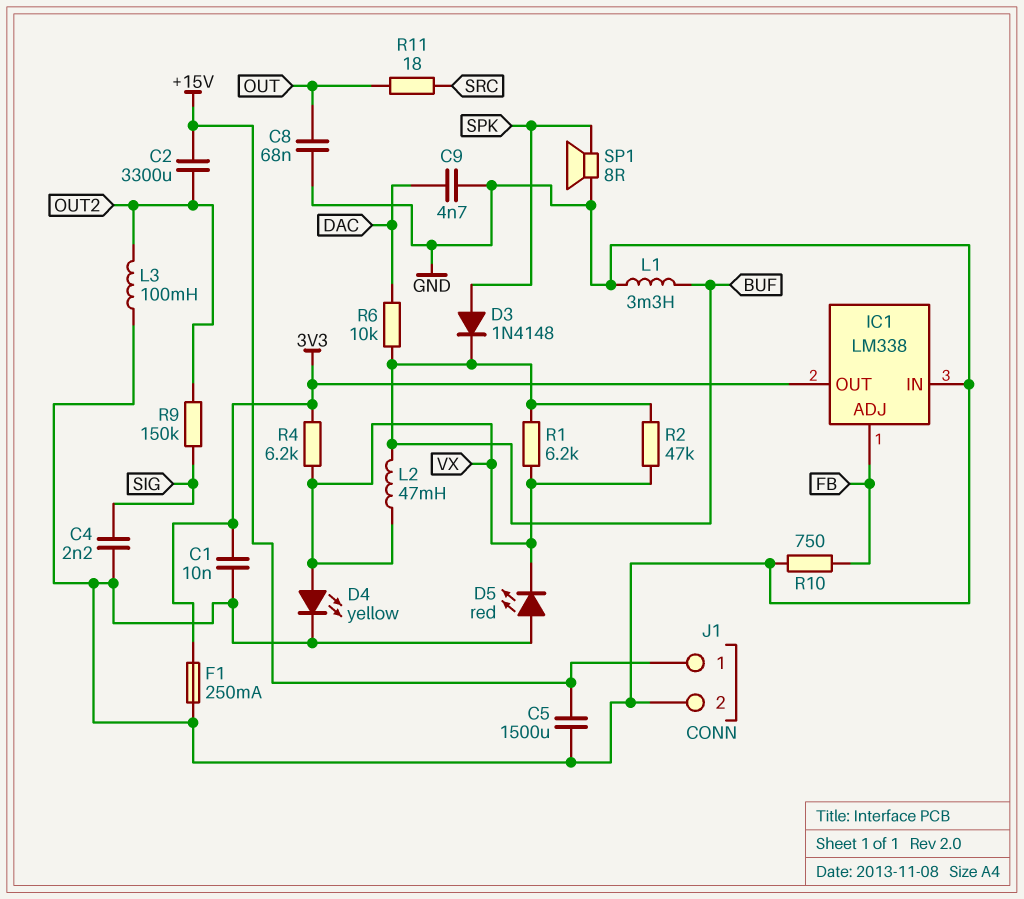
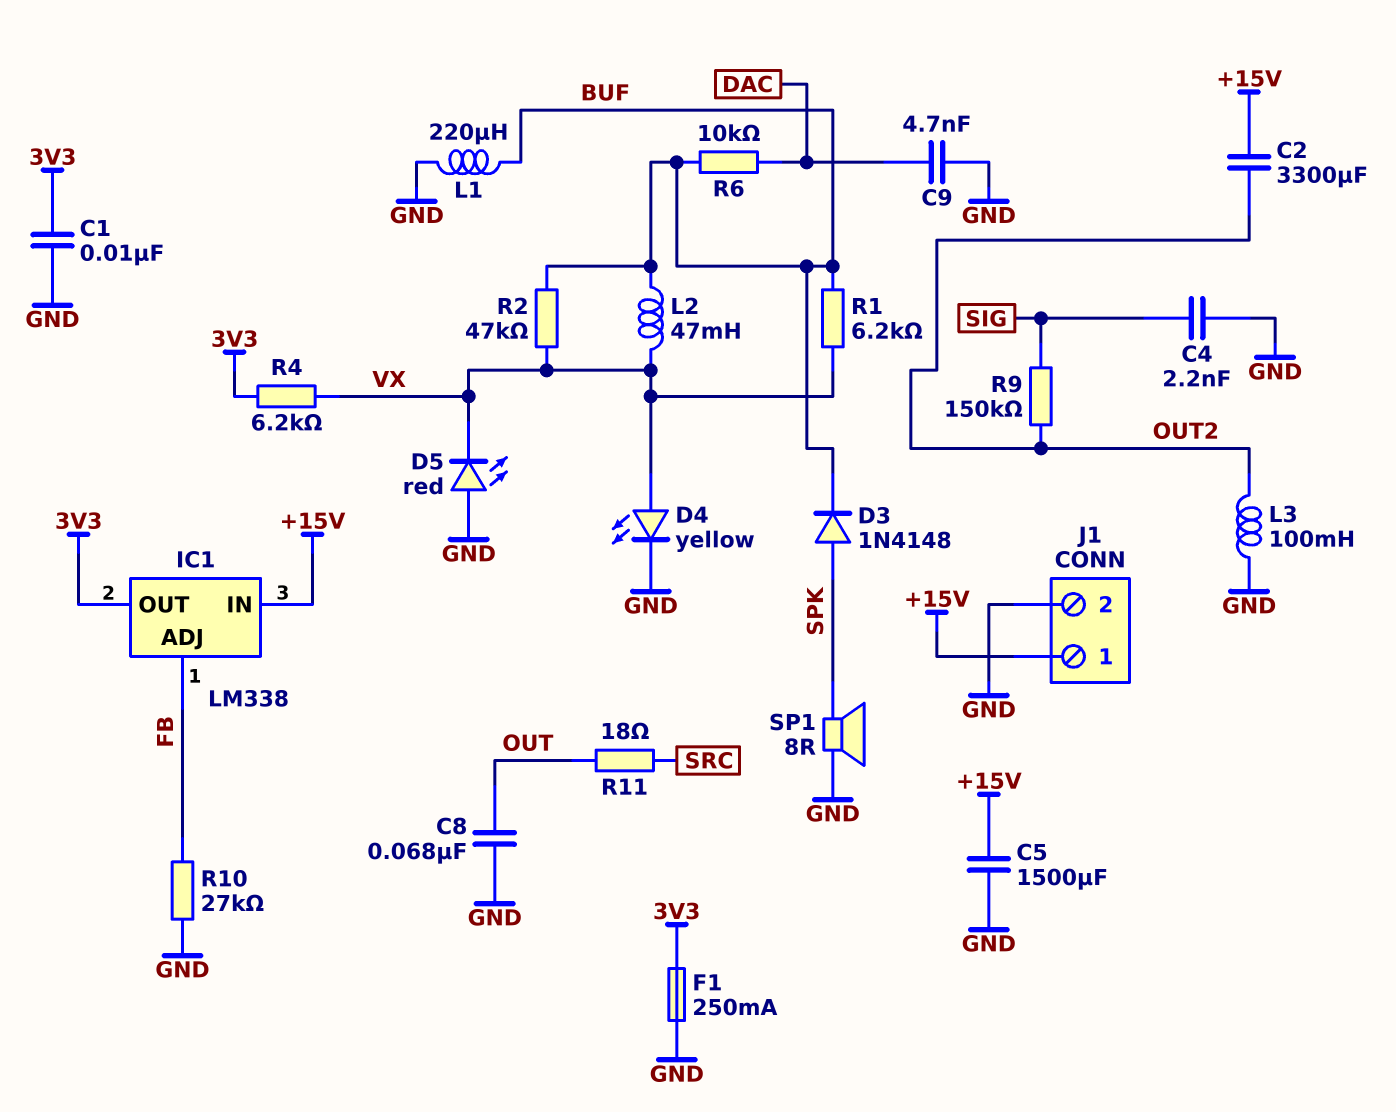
IC1 pin IN: GND -> +15V
L1: 3.3mH (BUF, GND) -> 220uH (BUF, GND)
R10: 750 (FB, GND) -> 27k (FB, GND)

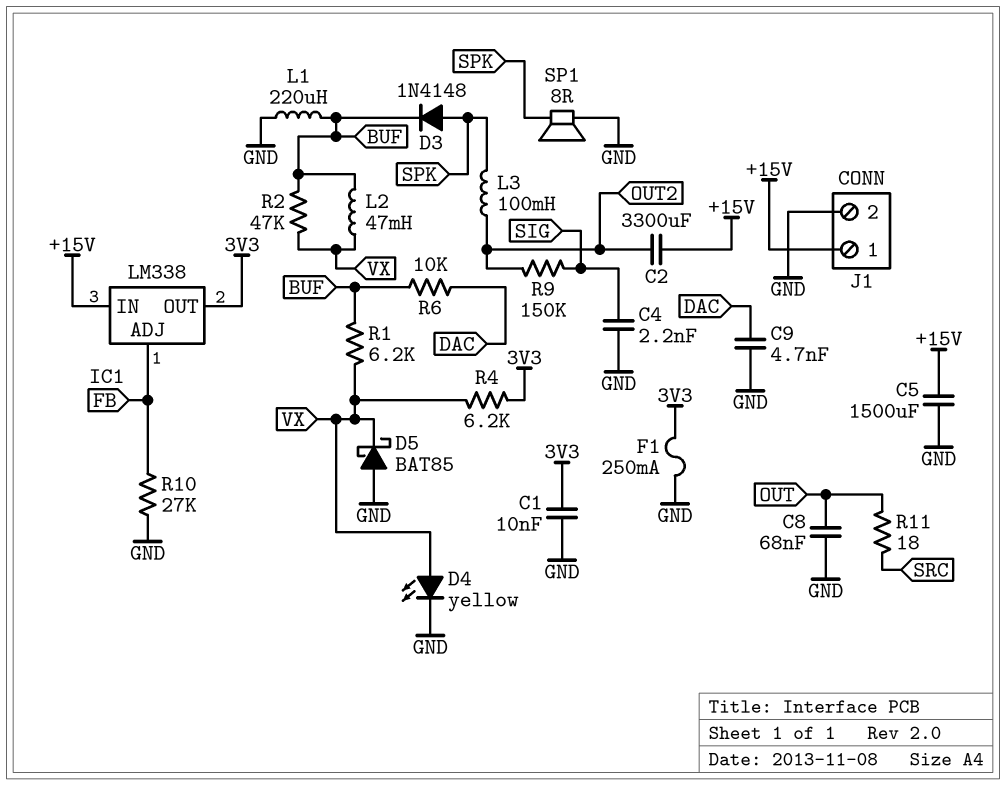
D5: LED red (A GND, K VX) -> schottky BAT85 (A GND, K VX)
L3: 100mH (GND, OUT2) -> 100mH (OUT2, SPK)

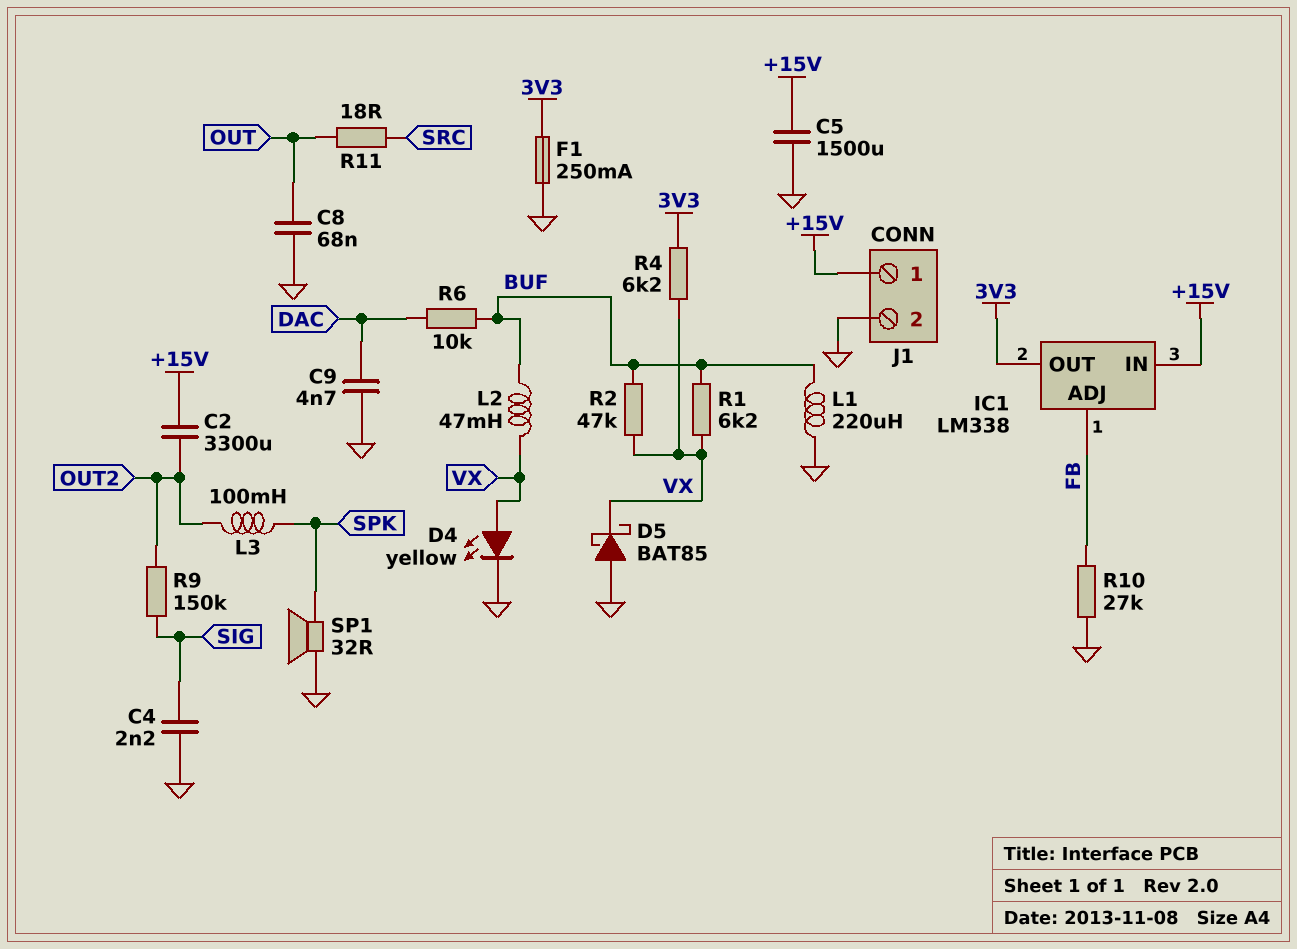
C1: 10nF (3V3, GND) -> none
D3: diode 1N4148 (A SPK, K BUF) -> none
SP1: speaker 8R (GND, SPK) -> speaker 32R (GND, SPK)

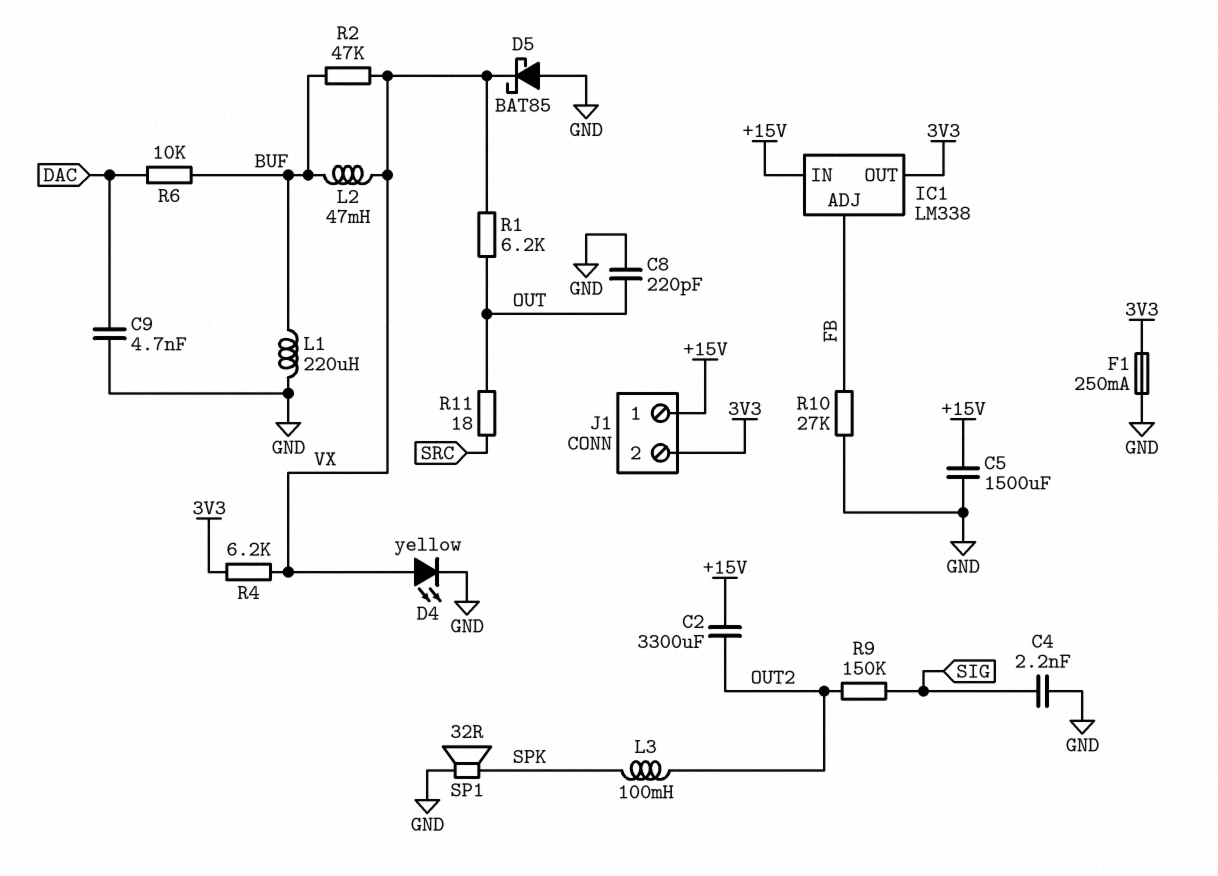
C8: 68nF (GND, OUT) -> 220pF (GND, OUT)
J1 pin 2: GND -> 3V3
R1: 6.2k (BUF, VX) -> 6.2k (OUT, VX)

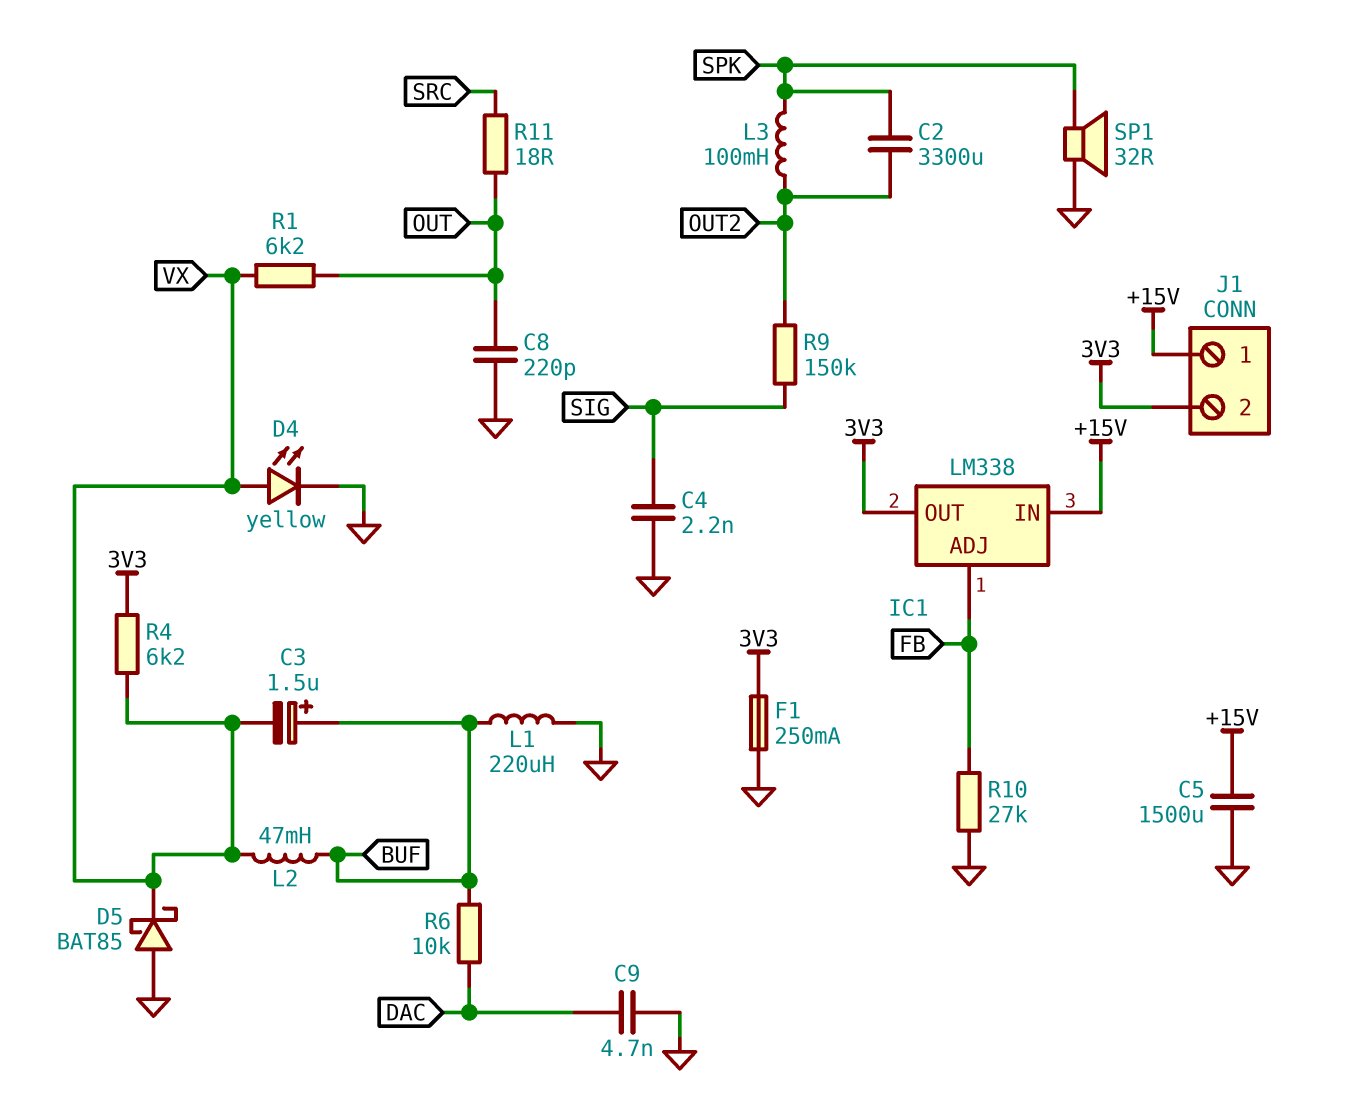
C2: 3300uF (+15V, OUT2) -> 3300uF (OUT2, SPK)
C3: none -> 1.5uF (plus BUF, minus VX)
R2: 47k (BUF, VX) -> none

